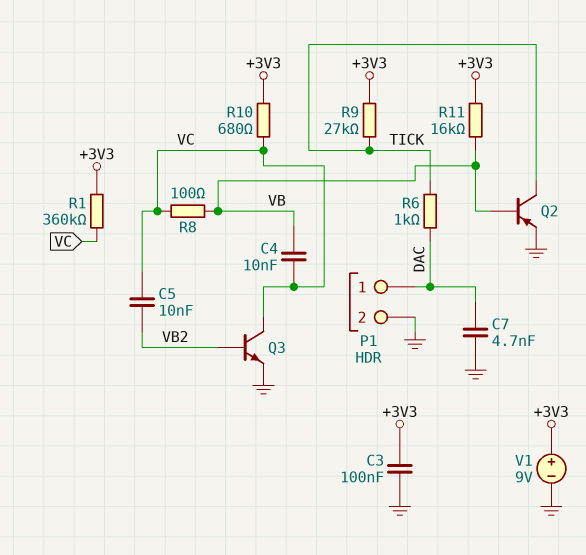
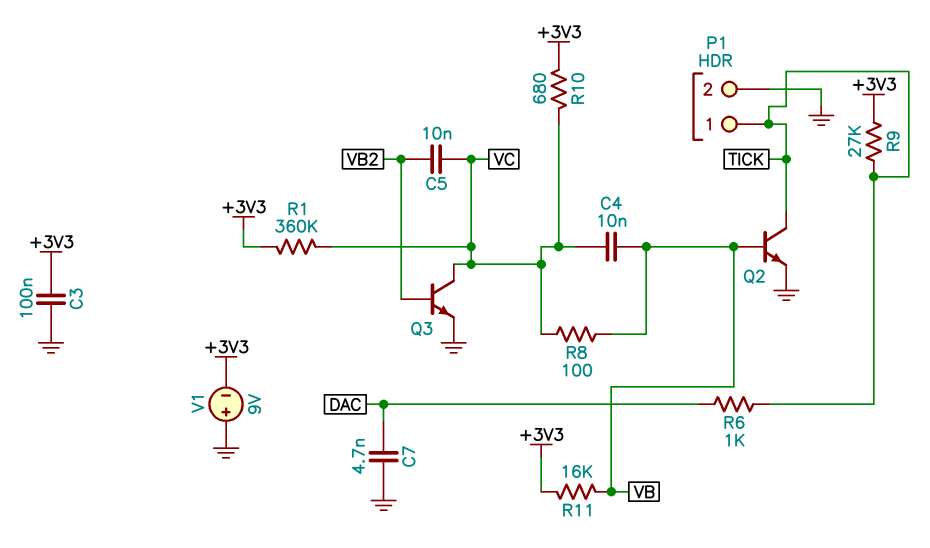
P1 pin 1: DAC -> TICK
Q2: PNP (B VB, C TICK, E GND) -> NPN (B VB, C TICK, E GND)
V1: 9V (plus +3V3, minus GND) -> 9V (plus GND, minus +3V3)

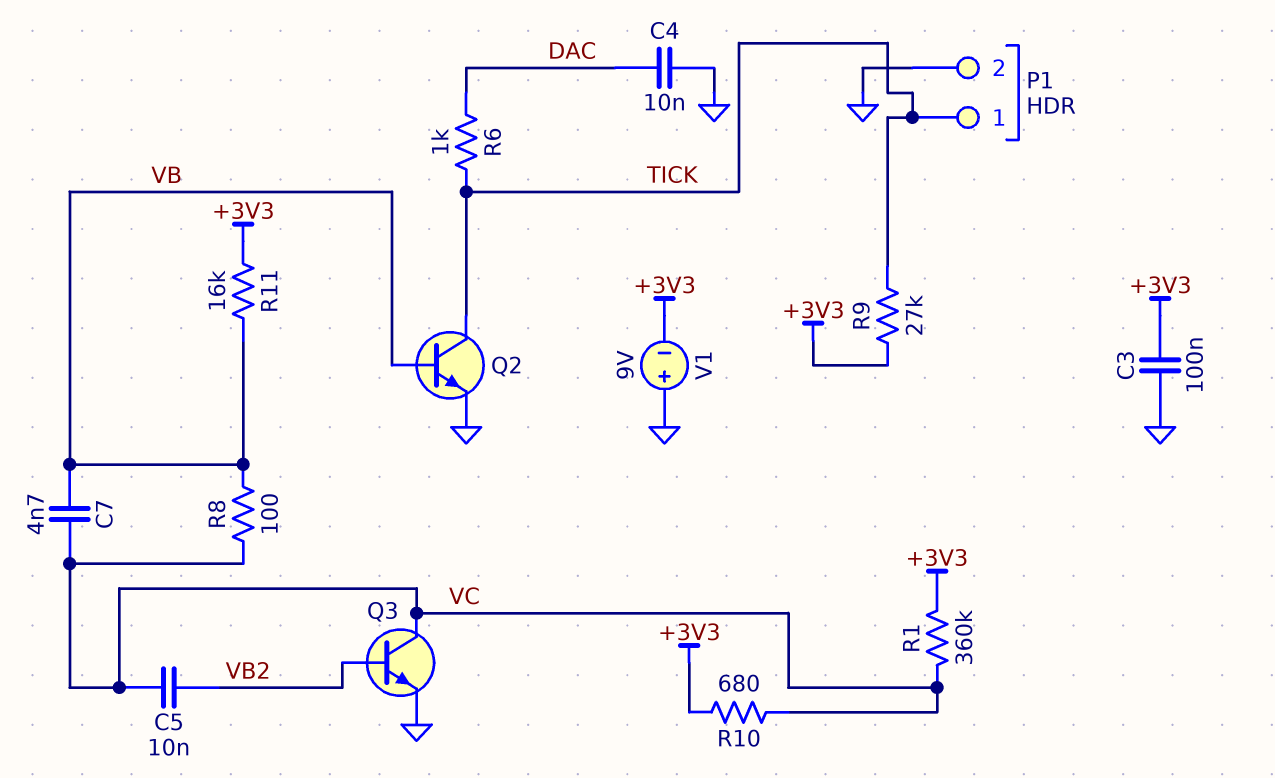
C4: 10nF (VB, VC) -> 10nF (DAC, GND)
C7: 4.7nF (DAC, GND) -> 4.7nF (VB, VC)

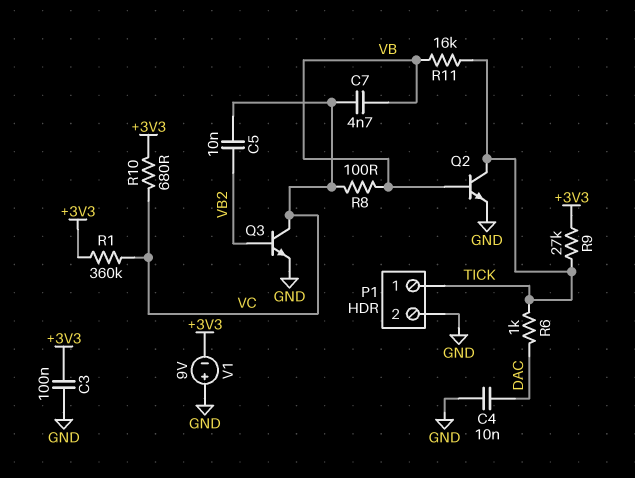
R11: 16k (+3V3, VB) -> 16k (TICK, VB)

